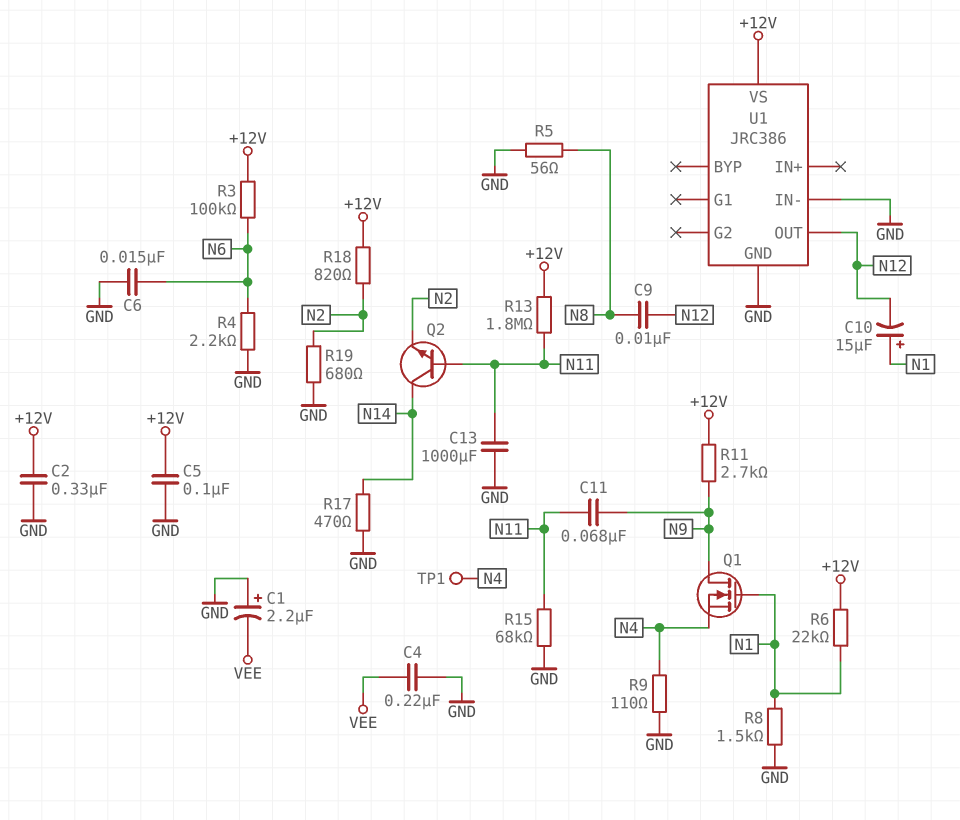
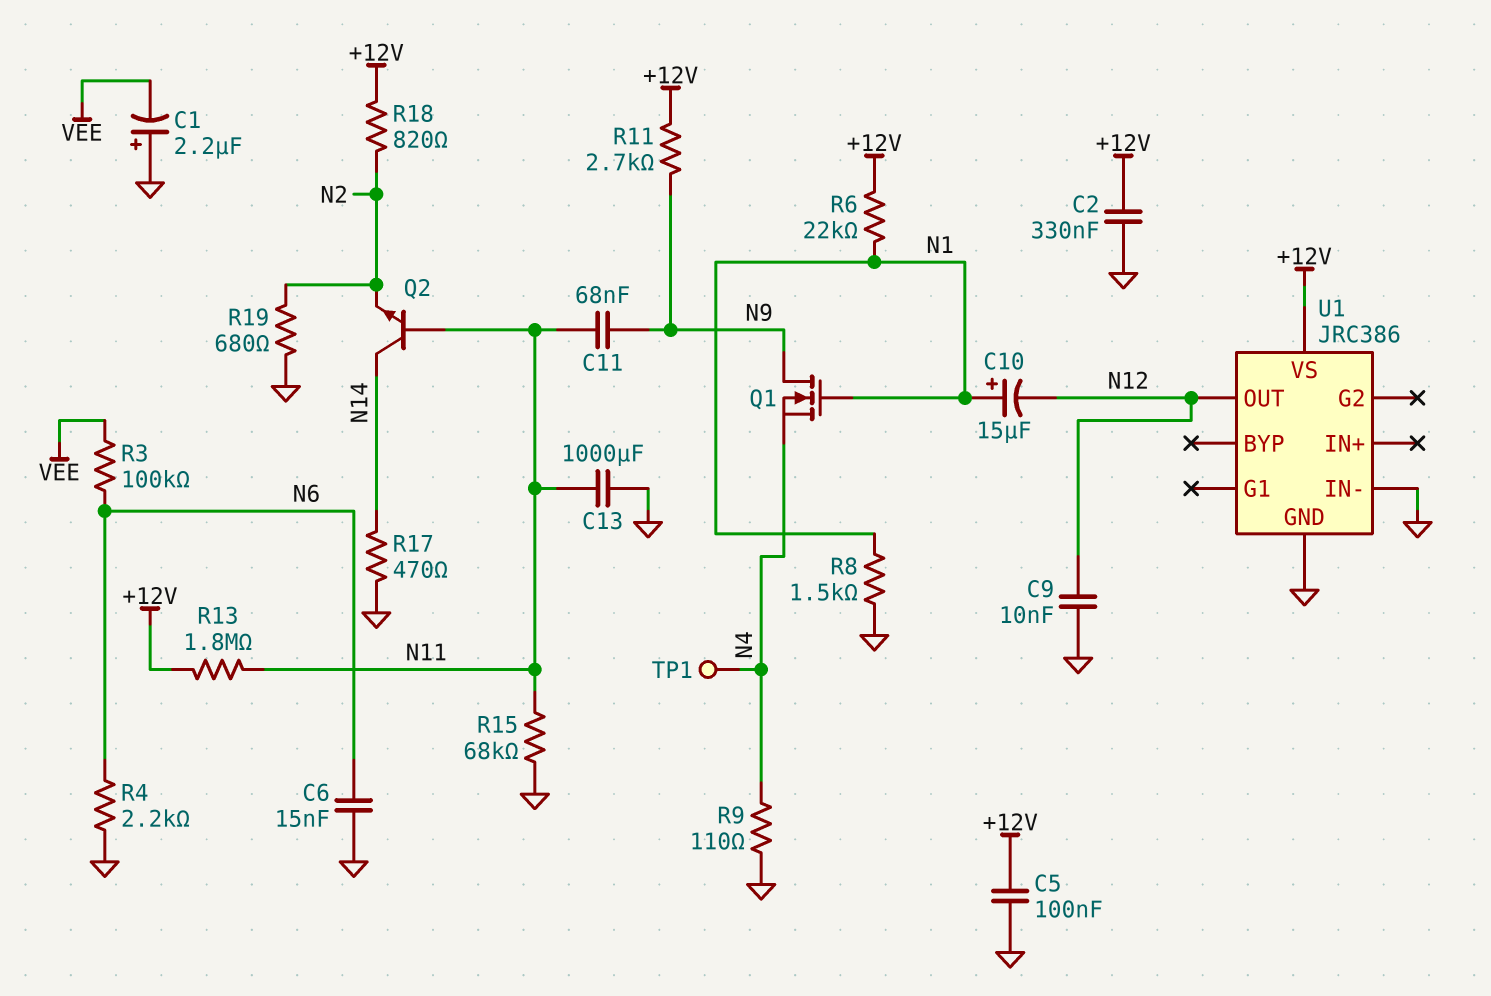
C4: 220nF (GND, VEE) -> none
C9: 10nF (N8, N12) -> 10nF (GND, N12)
R3: 100k (+12V, N6) -> 100k (N6, VEE)
R5: 56 (GND, N8) -> none

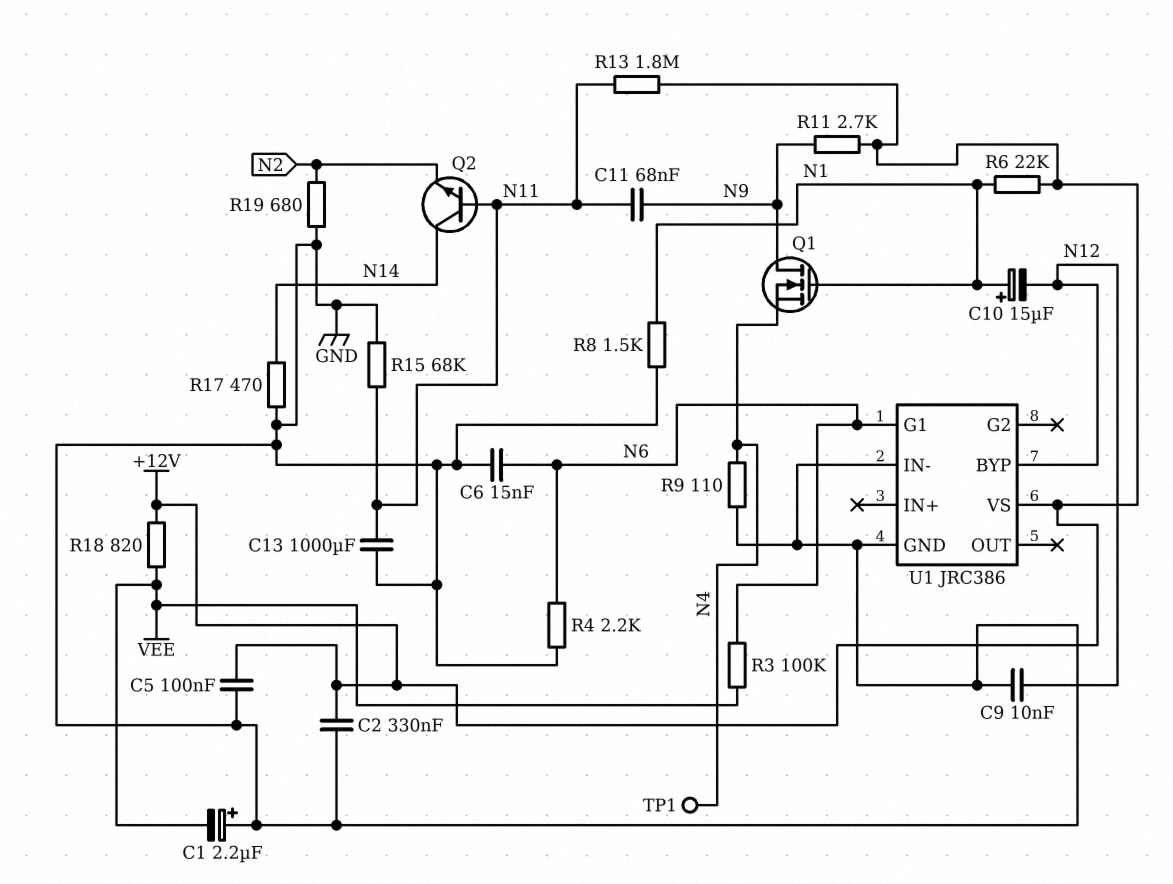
R18: 820 (+12V, N2) -> 820 (+12V, VEE)
U1 pin BYP: none -> N12
U1 pin G1: none -> N6
U1 pin OUT: N12 -> none

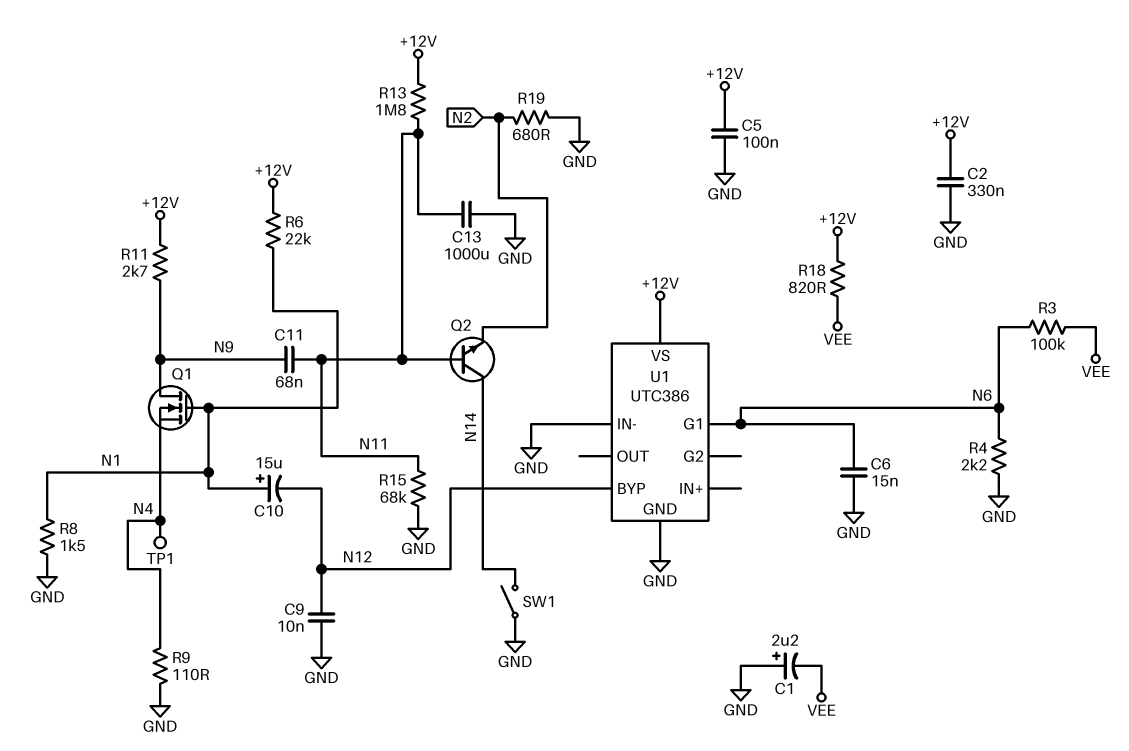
R17: 470 (GND, N14) -> none
SW1: none -> switch (GND, N14)
U1: JRC386 -> UTC386

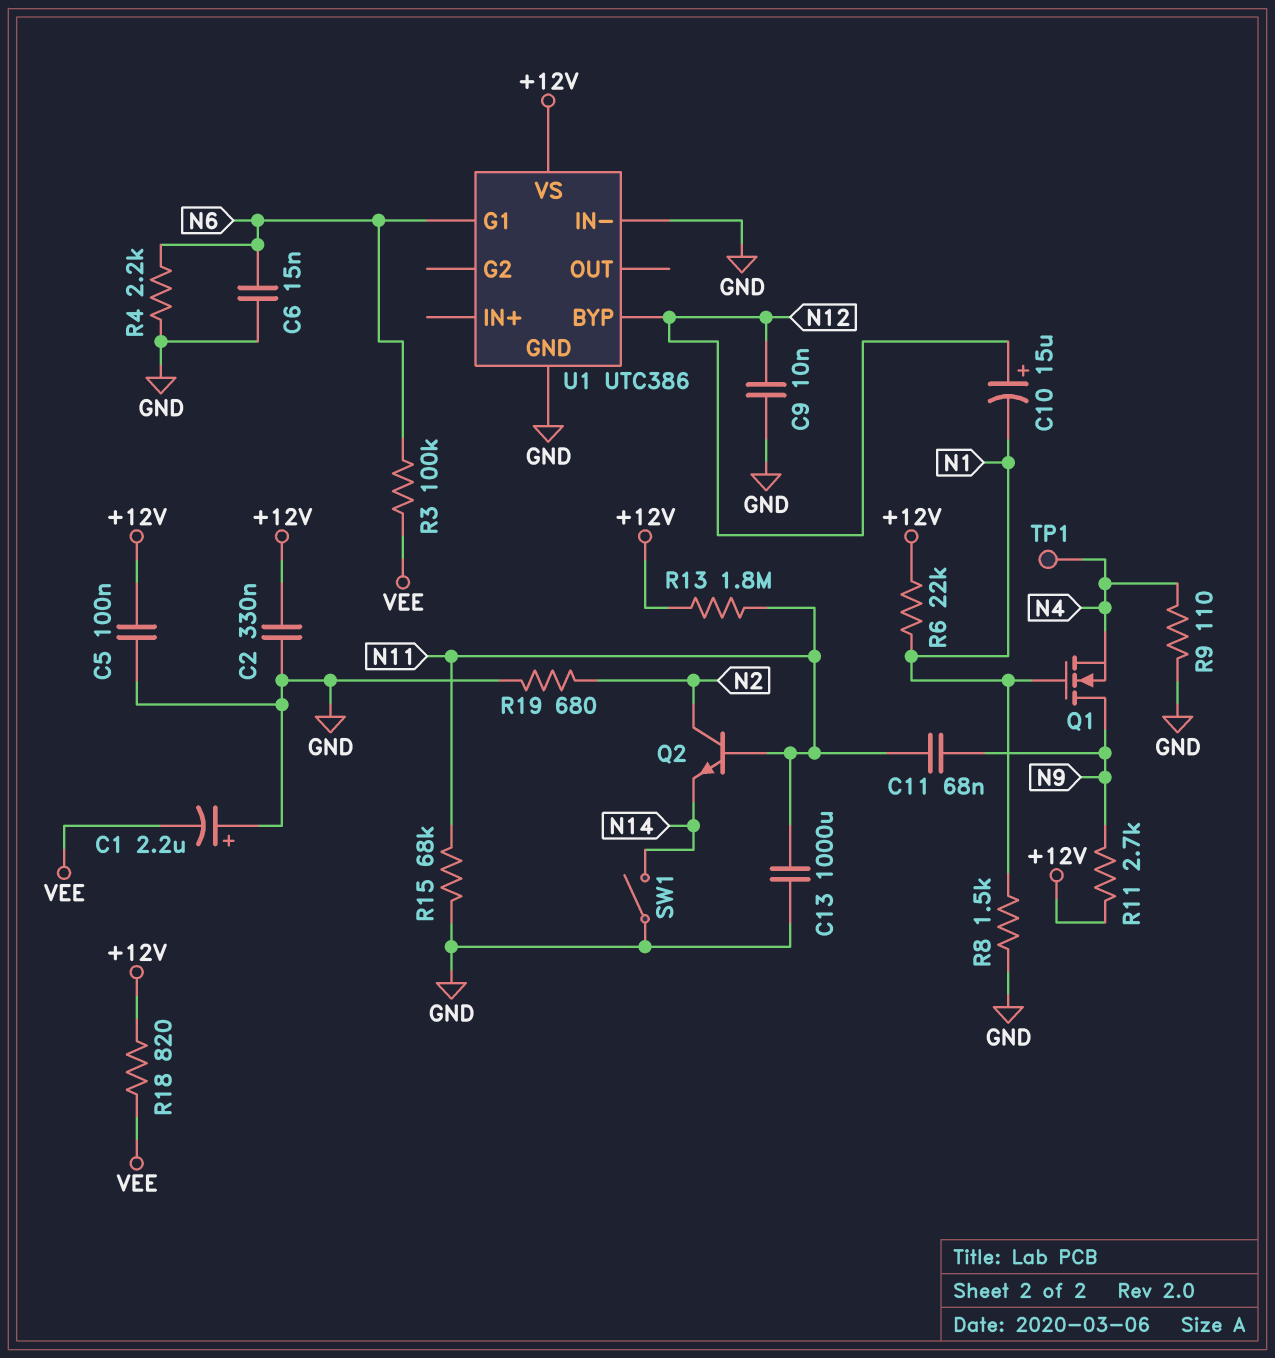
C10: 15uF (plus N1, minus N12) -> 15uF (plus N12, minus N1)
Q2: NPN (B N11, C N14, E N2) -> NPN (B N11, C N2, E N14)

